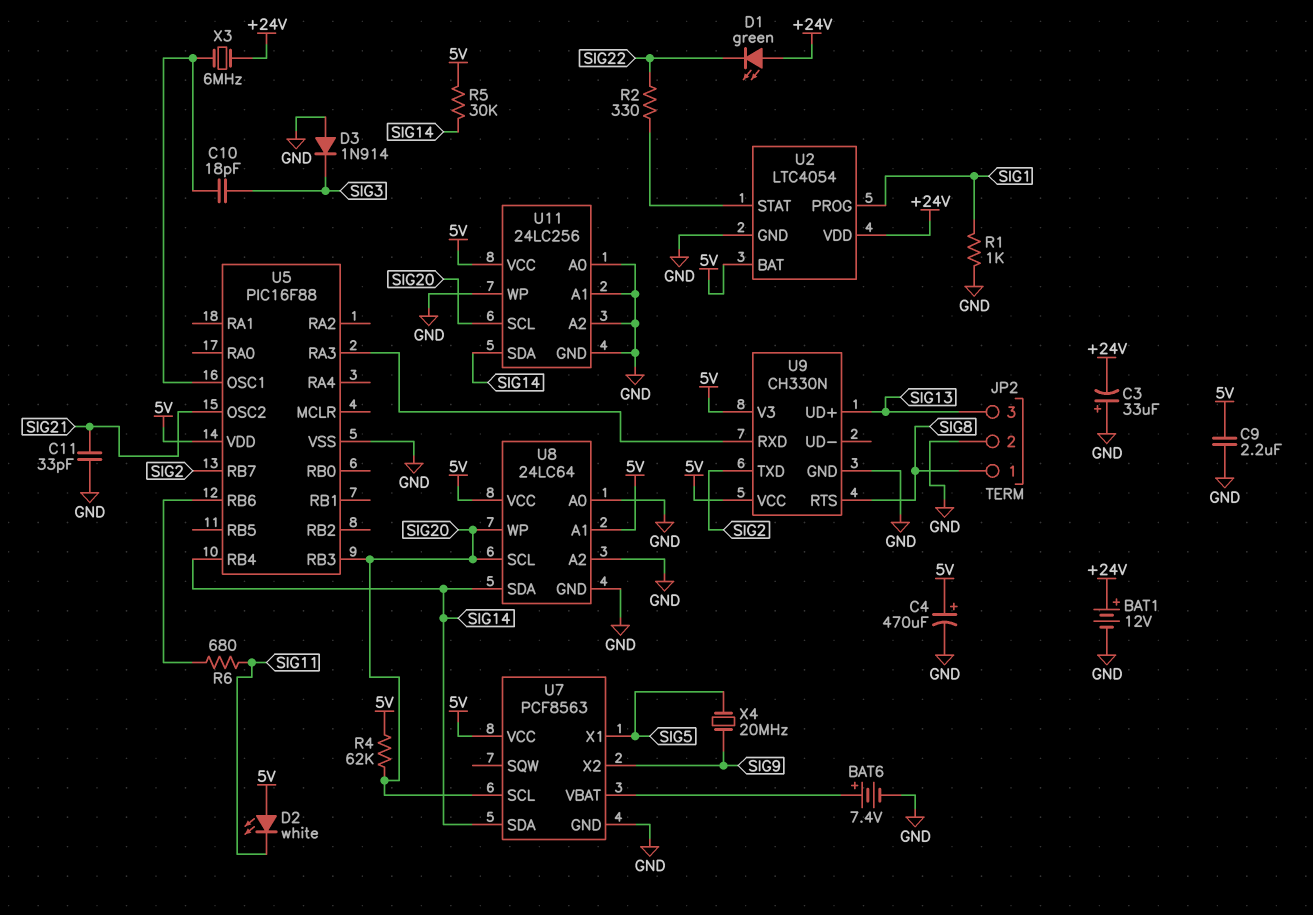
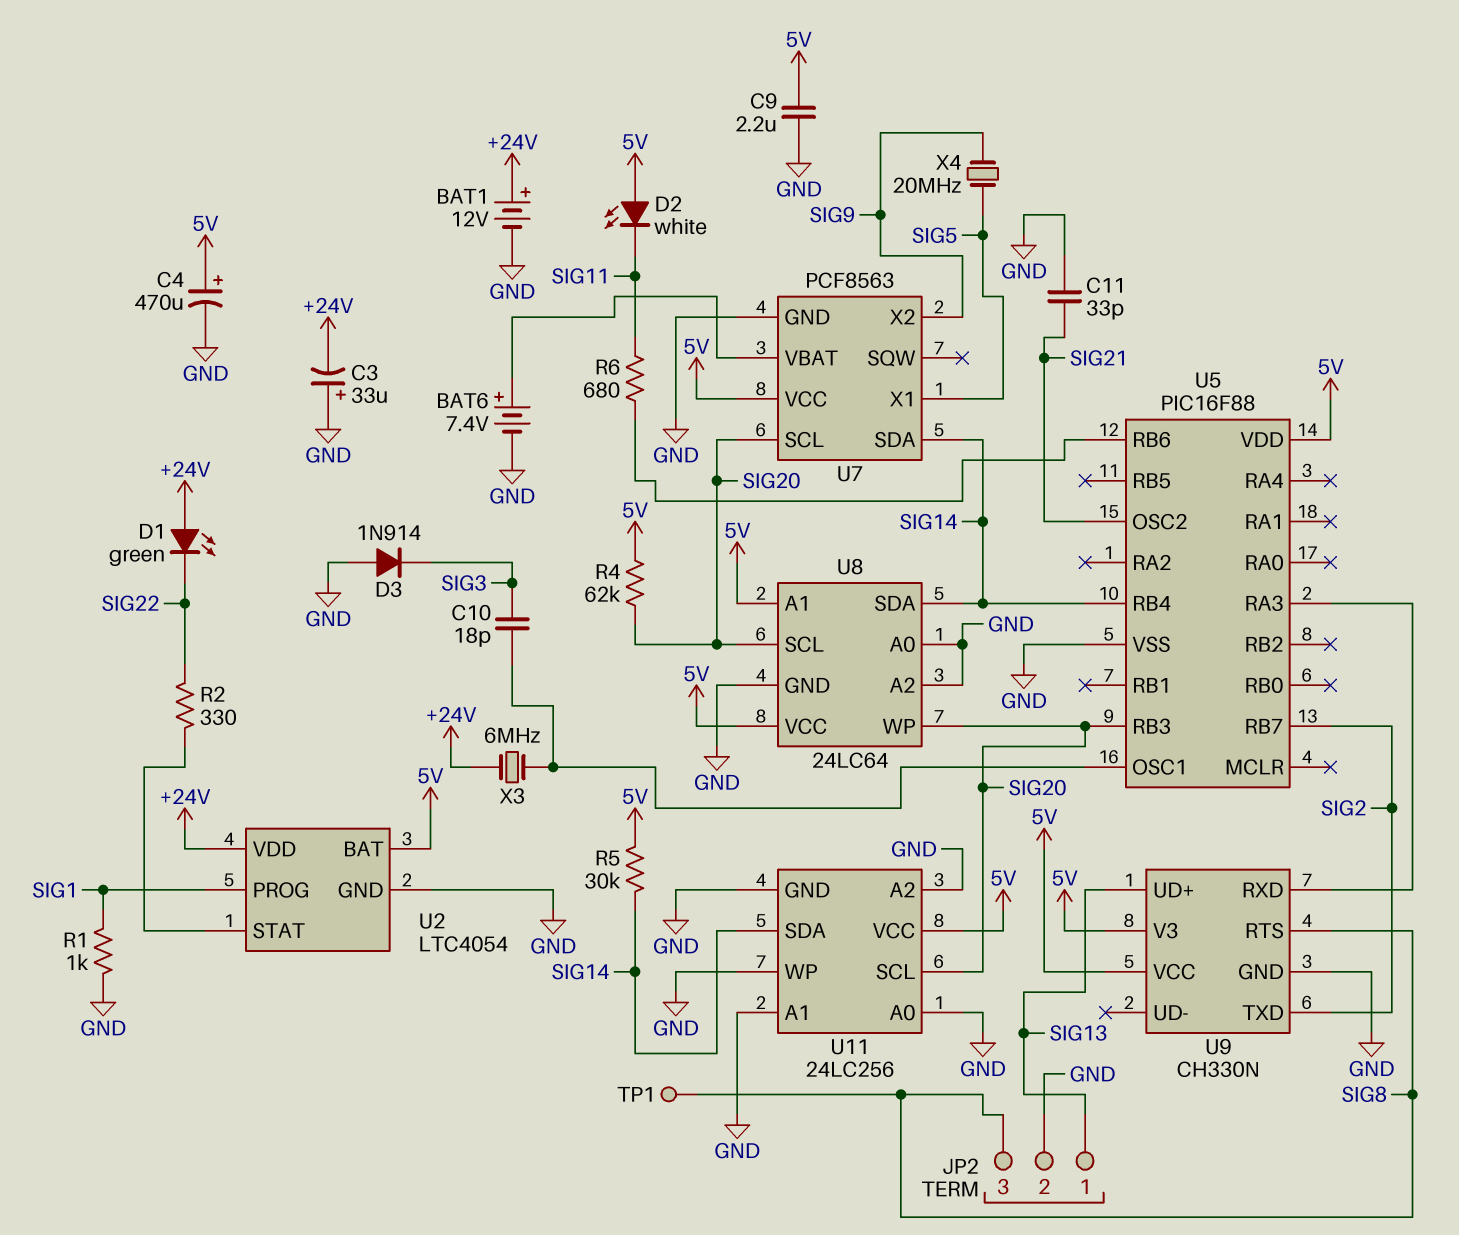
JP2 pin 1: SIG8 -> SIG13
JP2 pin 3: SIG13 -> SIG8
TP1: none -> test point (SIG8)

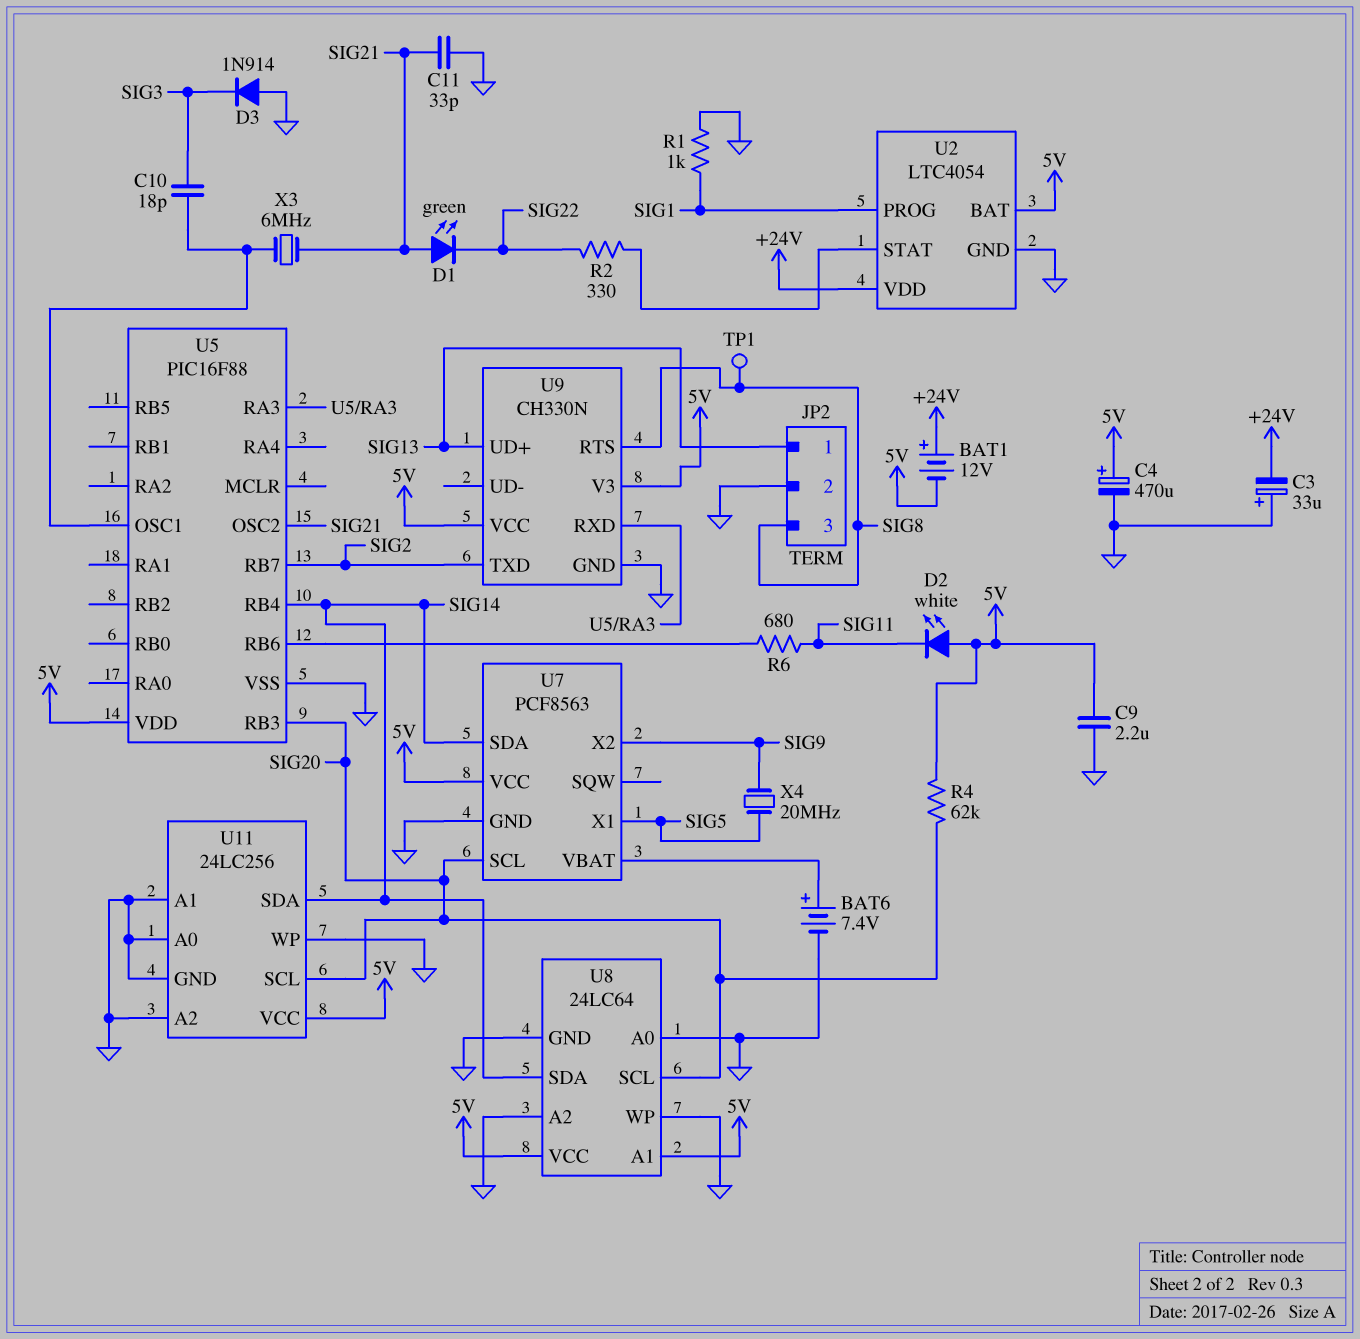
BAT1: 12V (plus +24V, minus GND) -> 12V (plus +24V, minus 5V)
D1: LED green (A +24V, K SIG22) -> LED green (A SIG21, K SIG22)
R5: 30k (5V, SIG14) -> none
U8 pin WP: SIG20 -> GND
X3: 6MHz (+24V, U5/OSC1) -> 6MHz (SIG21, U5/OSC1)

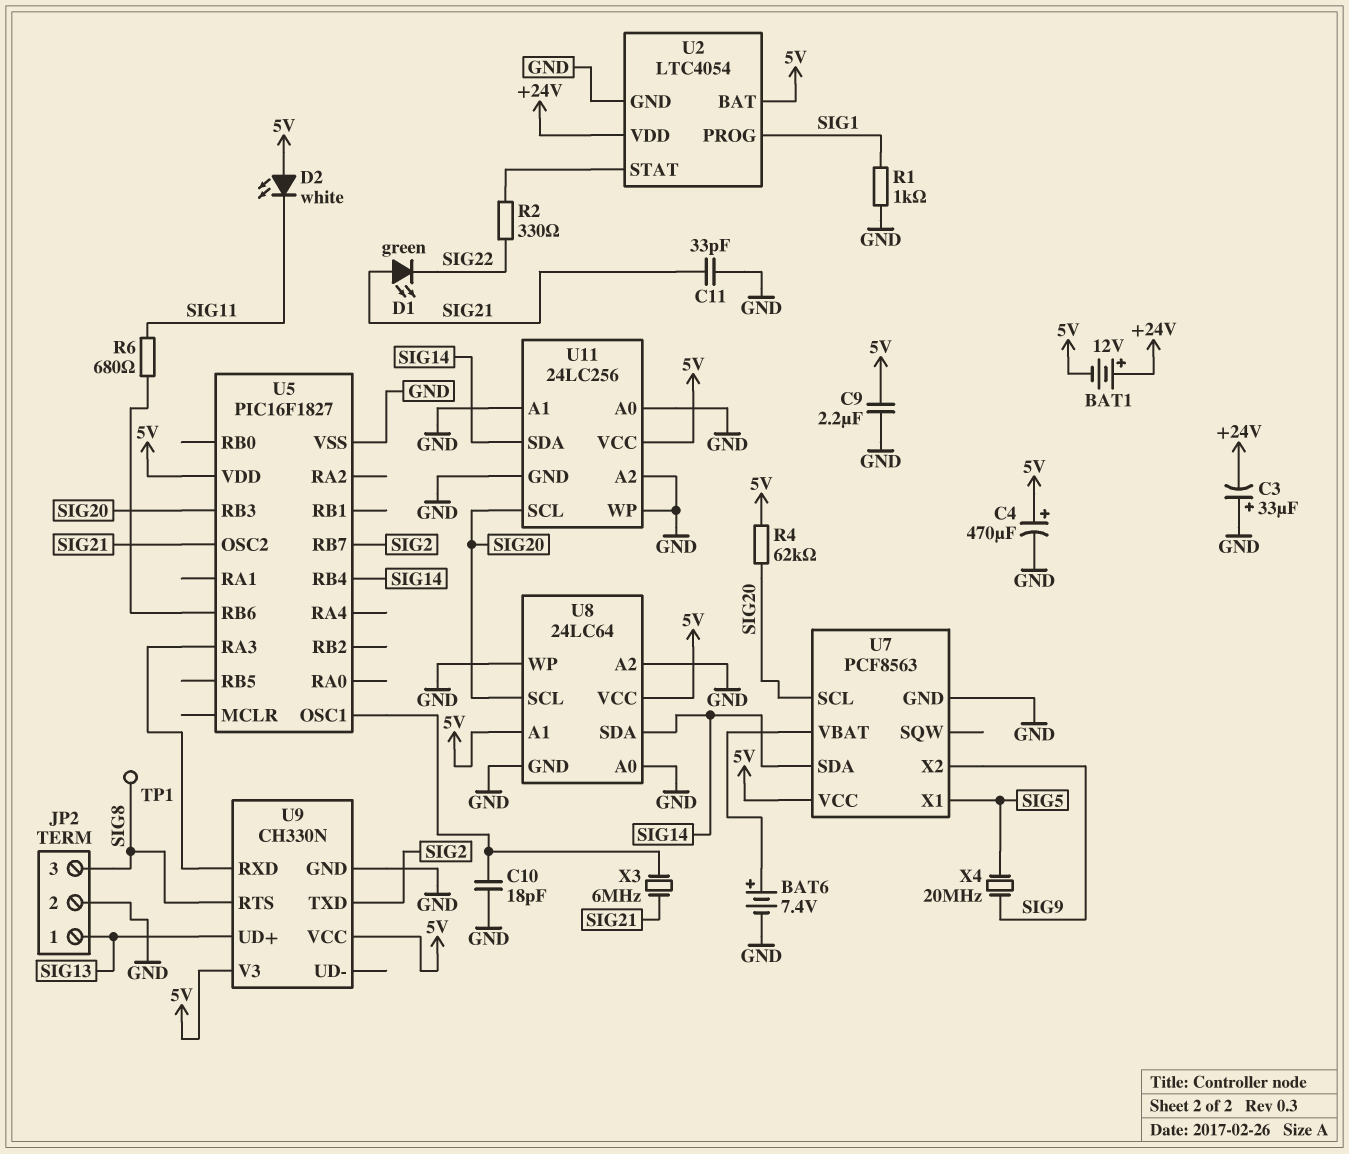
C10: 18pF (SIG3, U5/OSC1) -> 18pF (GND, U5/OSC1)
D3: diode 1N914 (A GND, K SIG3) -> none
U5: PIC16F88 -> PIC16F1827

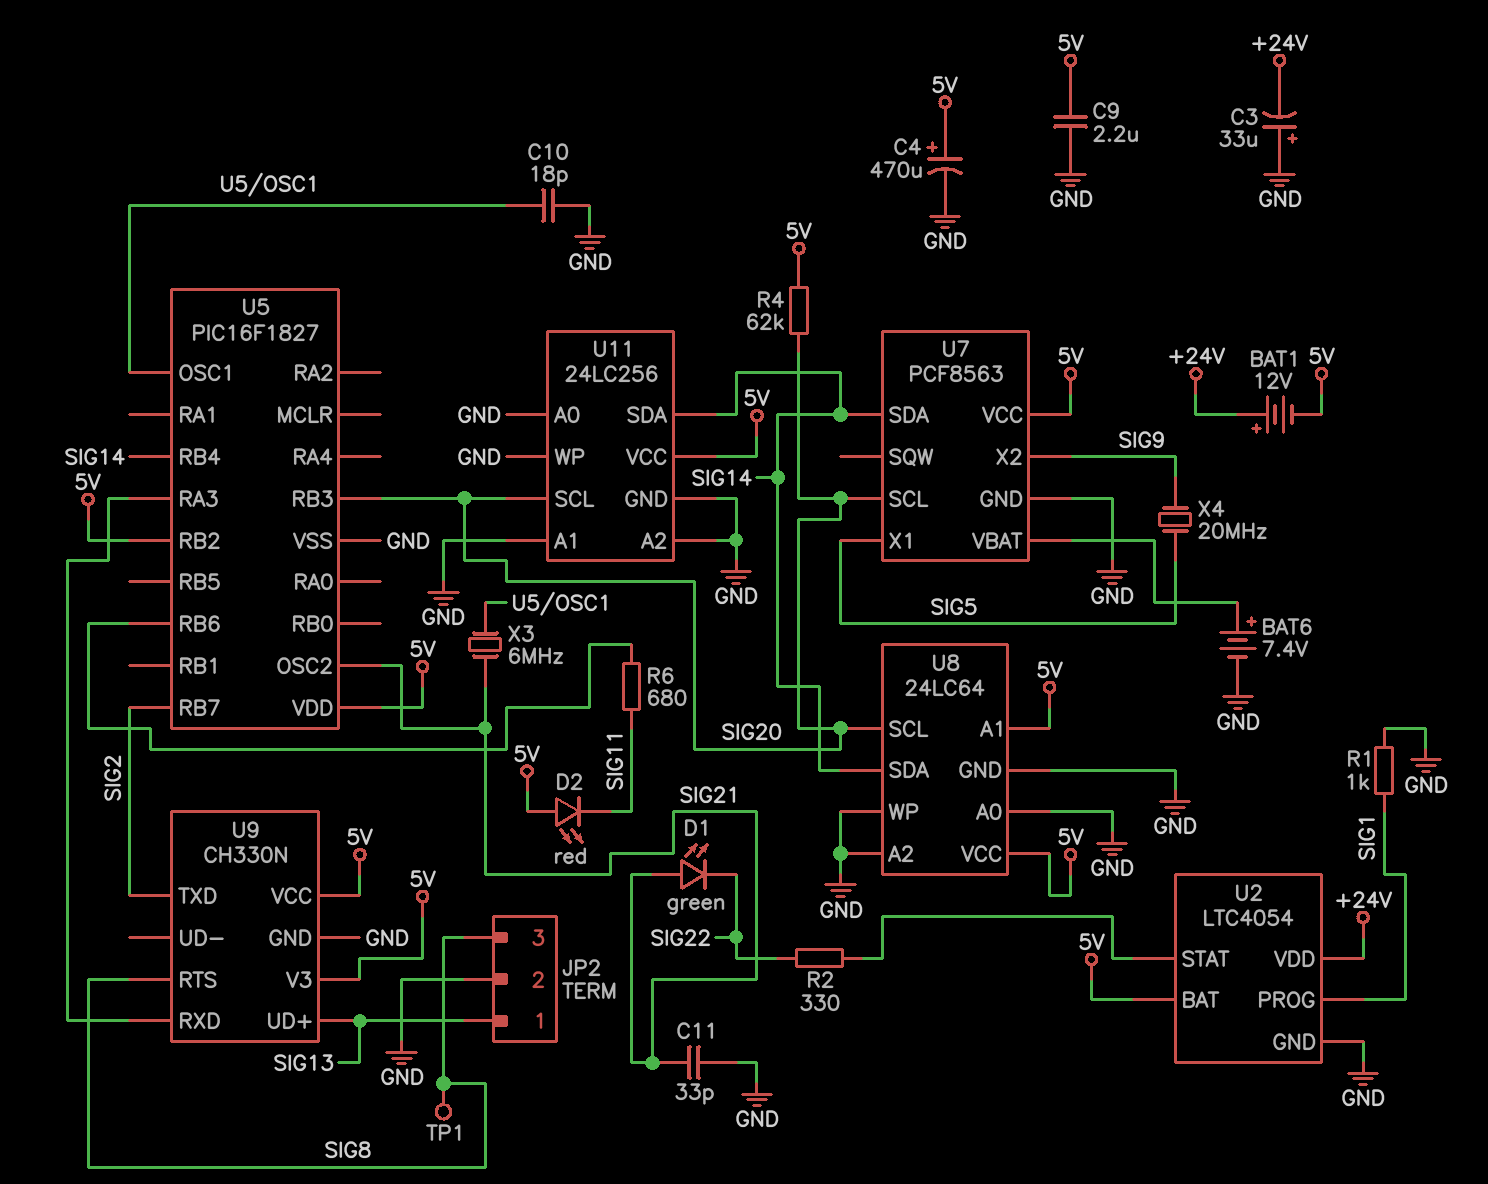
D2: LED white (A 5V, K SIG11) -> LED red (A 5V, K SIG11)
U5 pin RB2: none -> 5V

